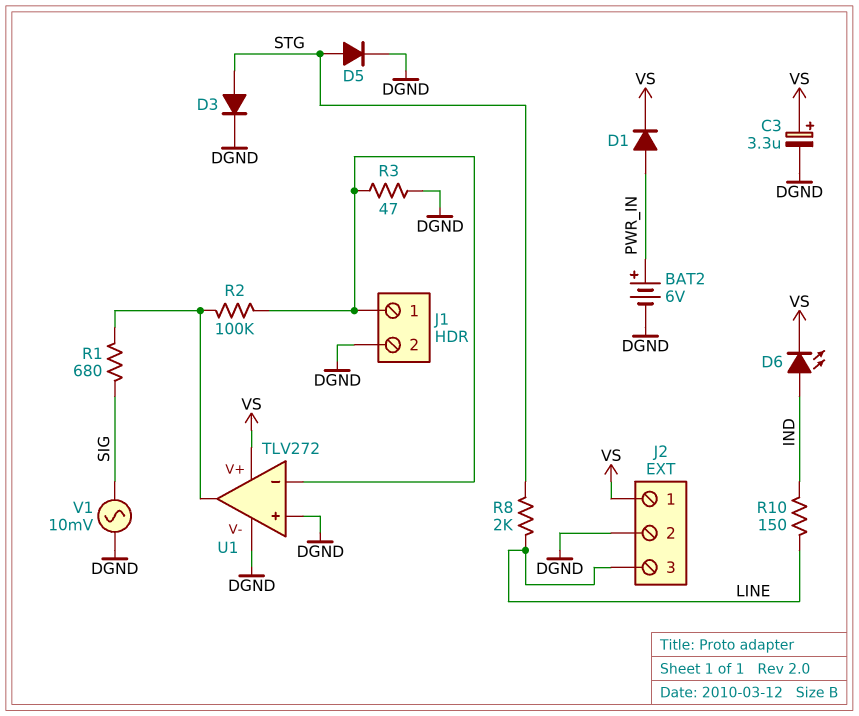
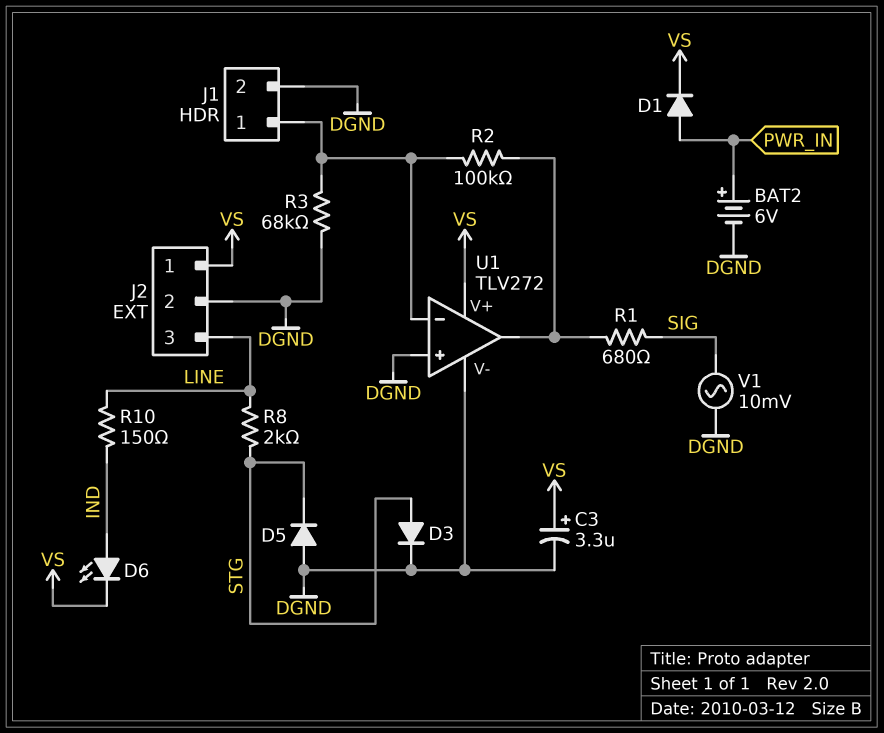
D5: diode (A STG, K DGND) -> diode (A DGND, K STG)
R3: 47 (DGND, J1/1) -> 68k (DGND, J1/1)

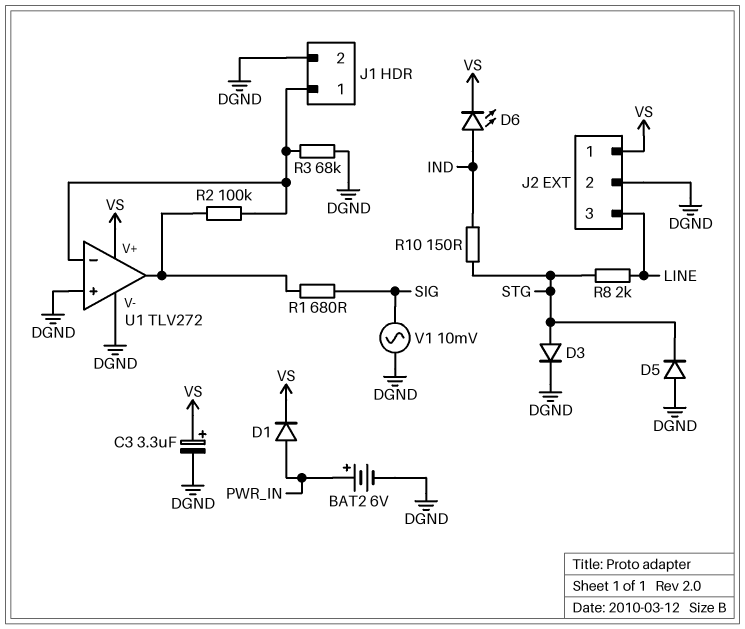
R10: 150 (IND, LINE) -> 150 (IND, STG)

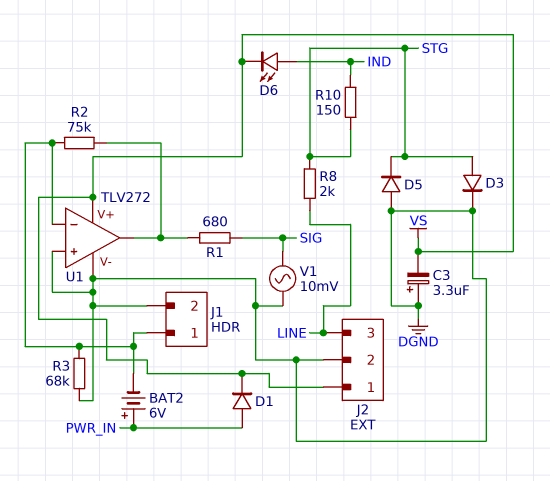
BAT2: 6V (plus PWR_IN, minus DGND) -> 6V (plus PWR_IN, minus J1/1)
C3: 3.3uF (plus VS, minus DGND) -> 3.3uF (plus DGND, minus VS)
R2: 100k (J1/1, U1/out) -> 75k (J1/1, U1/out)

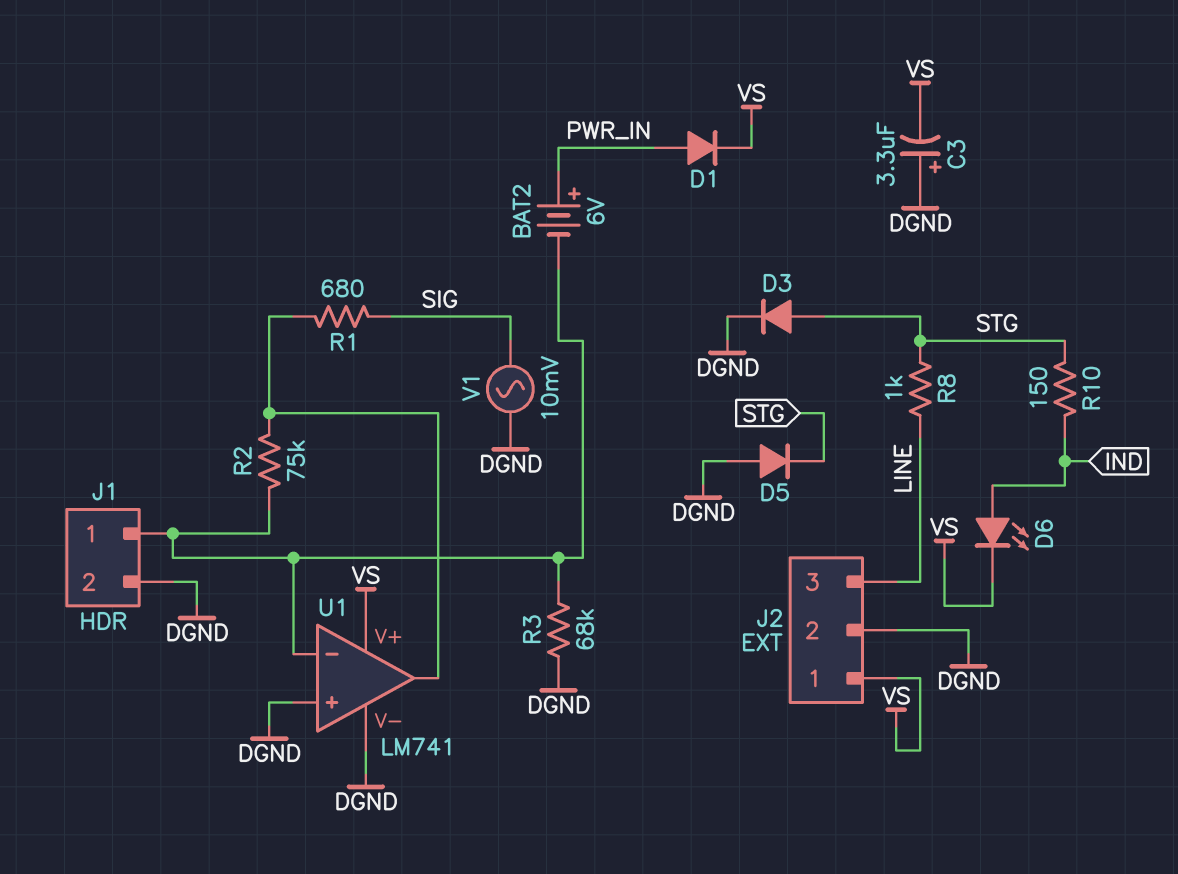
R8: 2k (LINE, STG) -> 1k (LINE, STG)
U1: TLV272 -> LM741

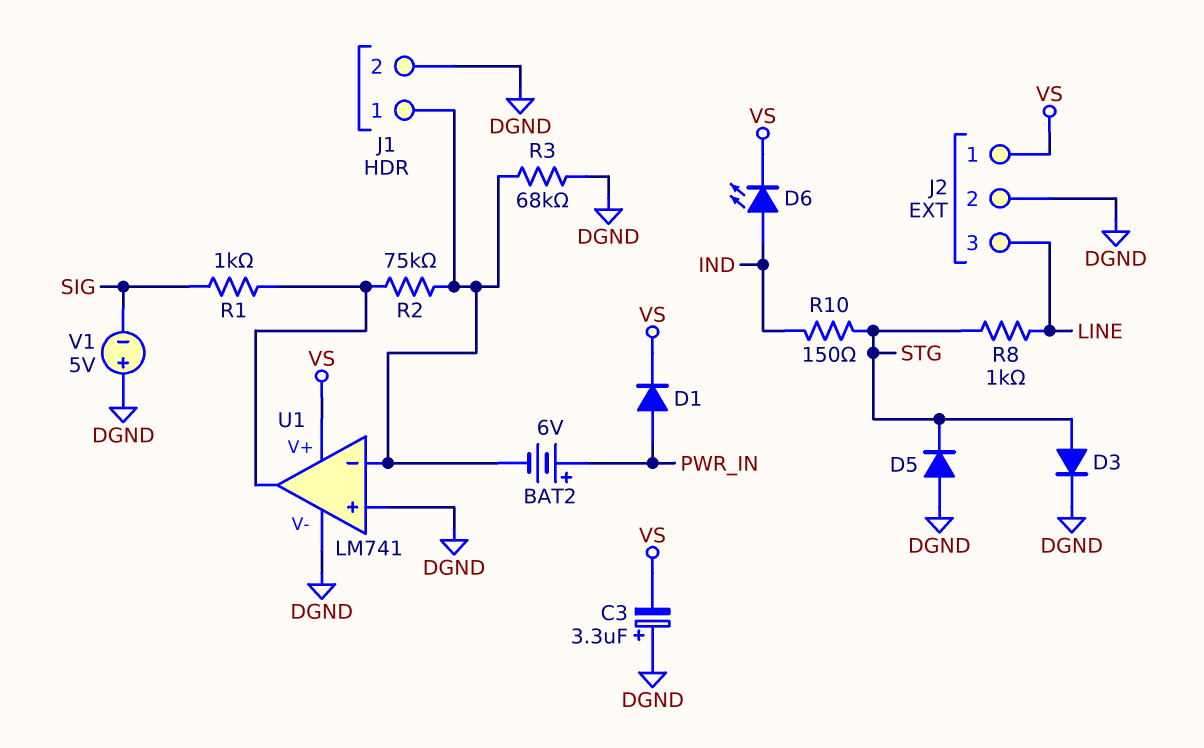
R1: 680 (SIG, U1/out) -> 1k (SIG, U1/out)
V1: AC 10mV (DGND, SIG) -> 5V (plus DGND, minus SIG)

